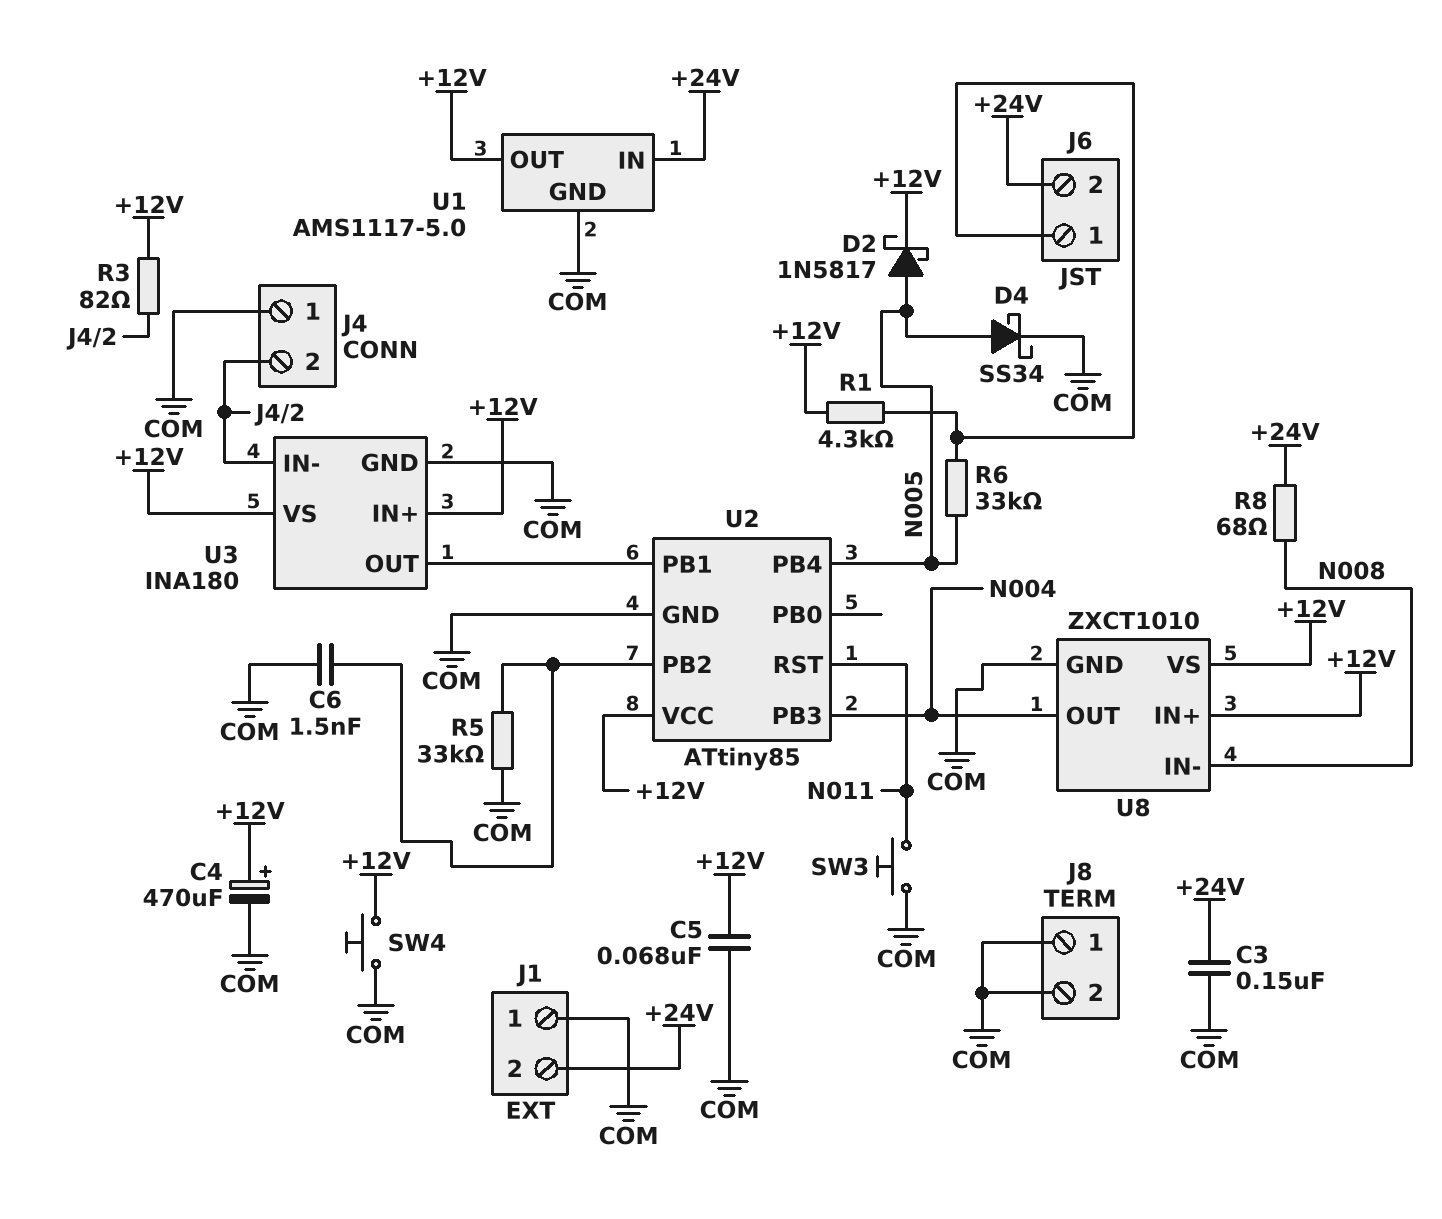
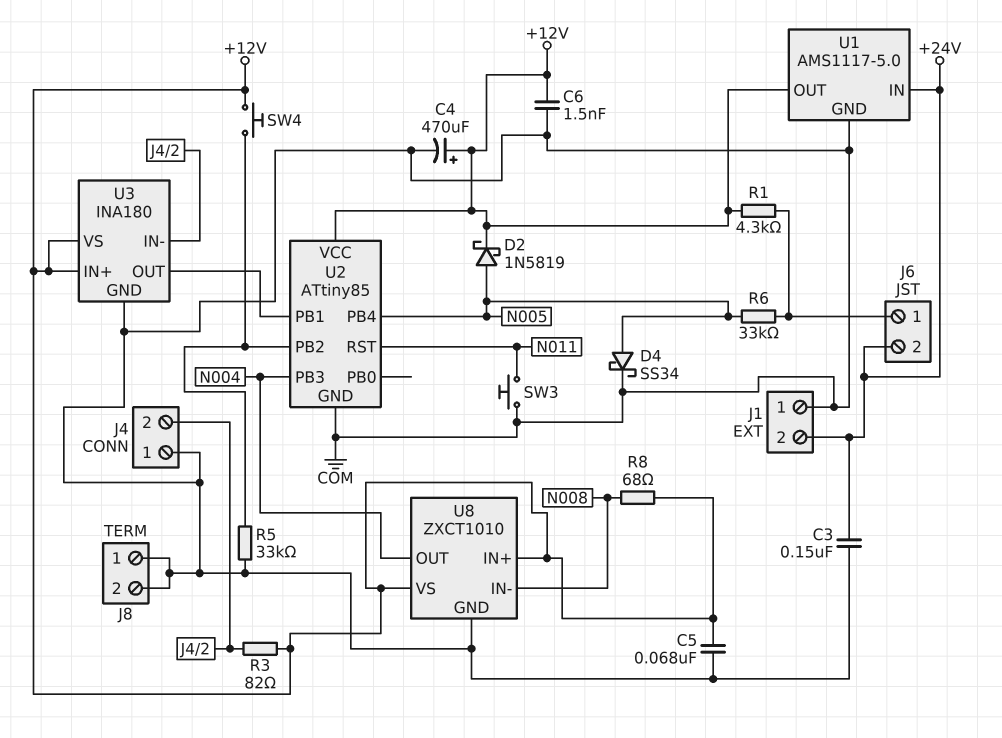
C6: 1.5nF (COM, U2/PB2) -> 1.5nF (+12V, COM)
D2: schottky 1N5817 (A N005, K +12V) -> schottky 1N5819 (A N005, K +12V)
R8: 68 (+24V, N008) -> 68 (+12V, N008)
SW4: button (+12V, COM) -> button (+12V, U2/PB2)

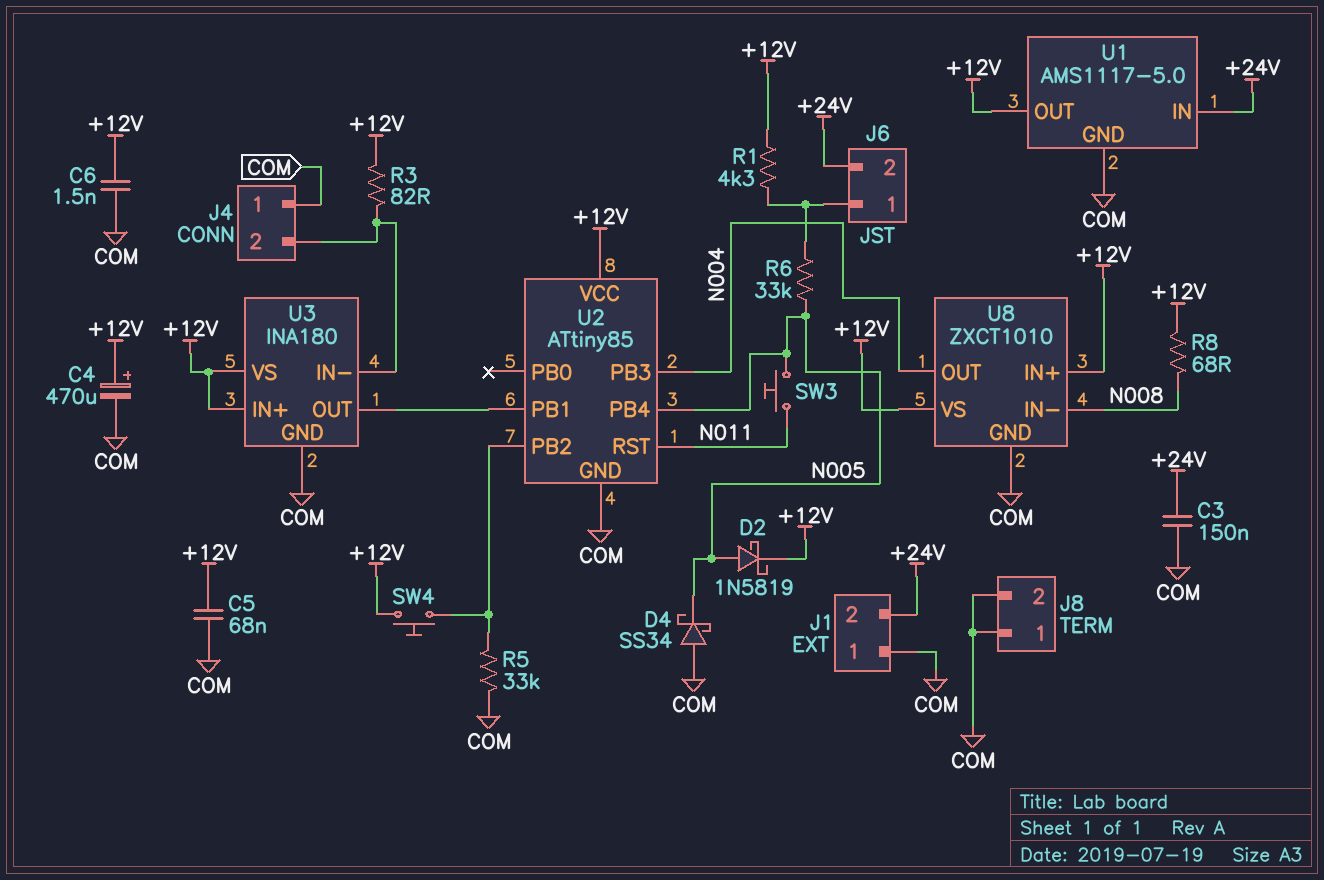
D4: schottky SS34 (A N005, K COM) -> schottky SS34 (A COM, K N005)
SW3: button (COM, N011) -> button (N005, N011)

